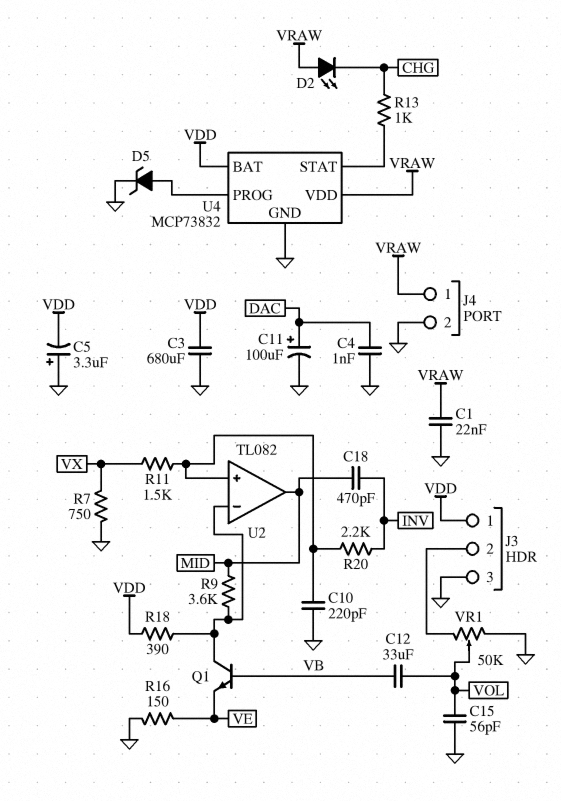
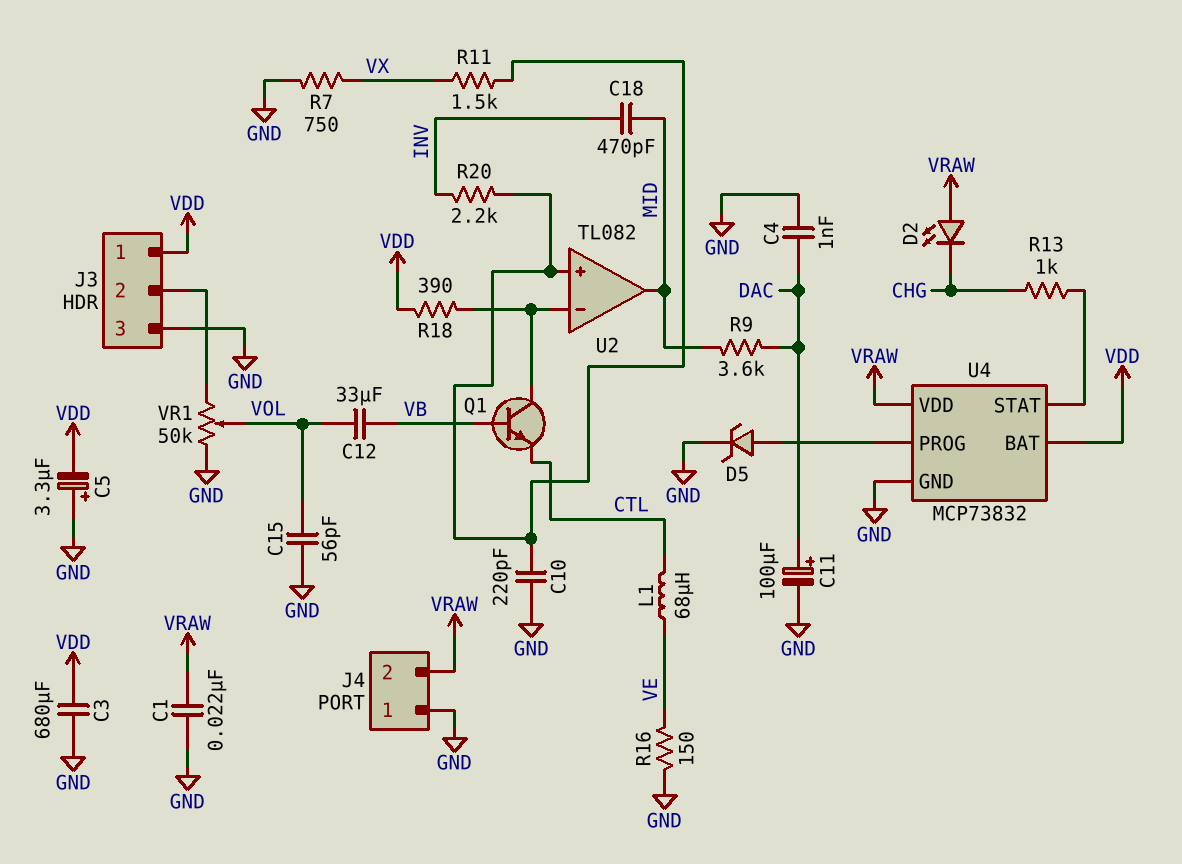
J4 pin 1: VRAW -> GND
J4 pin 2: GND -> VRAW
L1: none -> 68uH (CTL, VE)
Q1: NPN (B VB, C U2/in-, E VE) -> NPN (B VB, C U2/in-, E CTL)
R9: 3.6k (MID, U2/in-) -> 3.6k (DAC, MID)

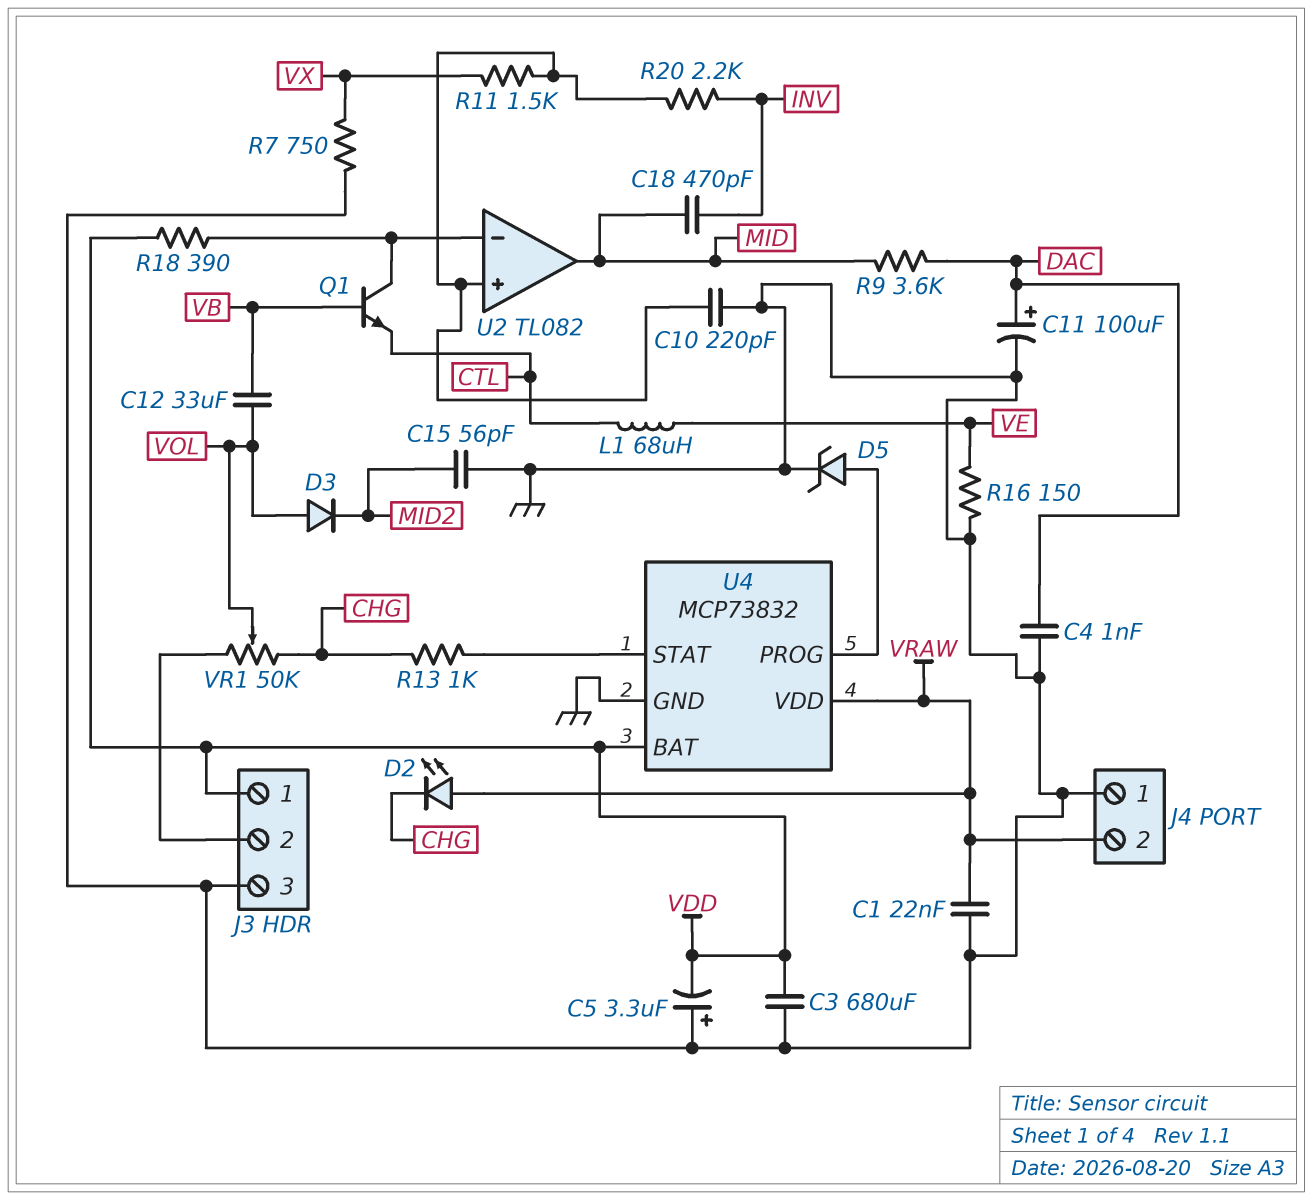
C15: 56pF (GND, VOL) -> 56pF (GND, MID2)
D3: none -> diode (A VOL, K MID2)
VR1: 50k (GND, J3/2, wiper VOL) -> 50k (CHG, J3/2, wiper VOL)

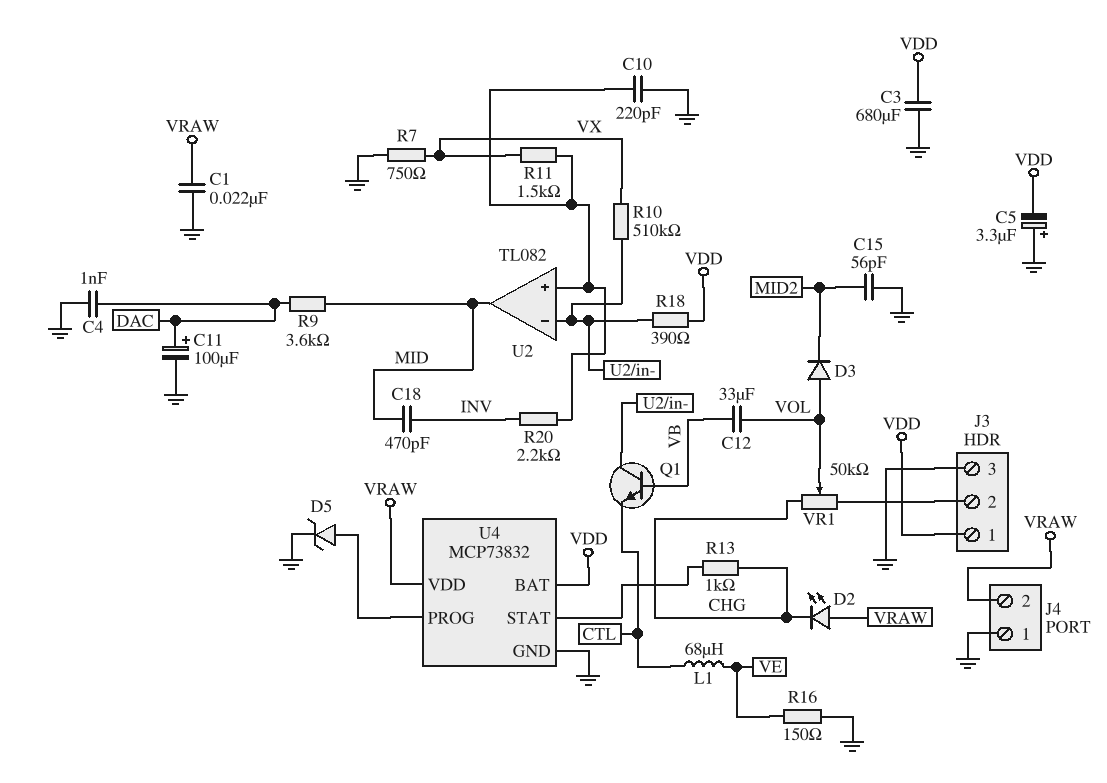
R10: none -> 510k (U2/in-, VX)

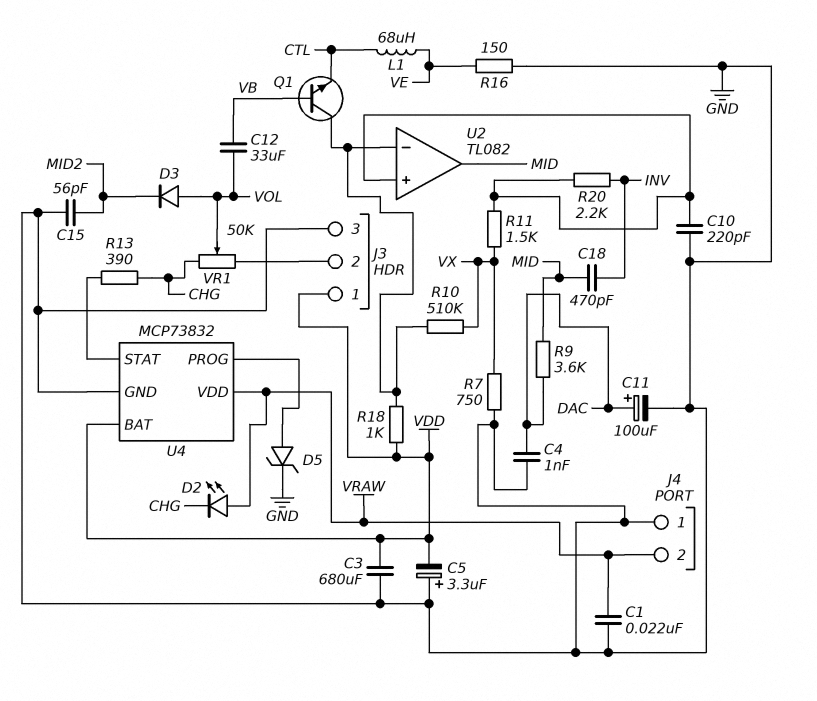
R13: 1k (CHG, U4/STAT) -> 390 (CHG, U4/STAT)
R18: 390 (U2/in-, VDD) -> 1k (U2/in-, VDD)

